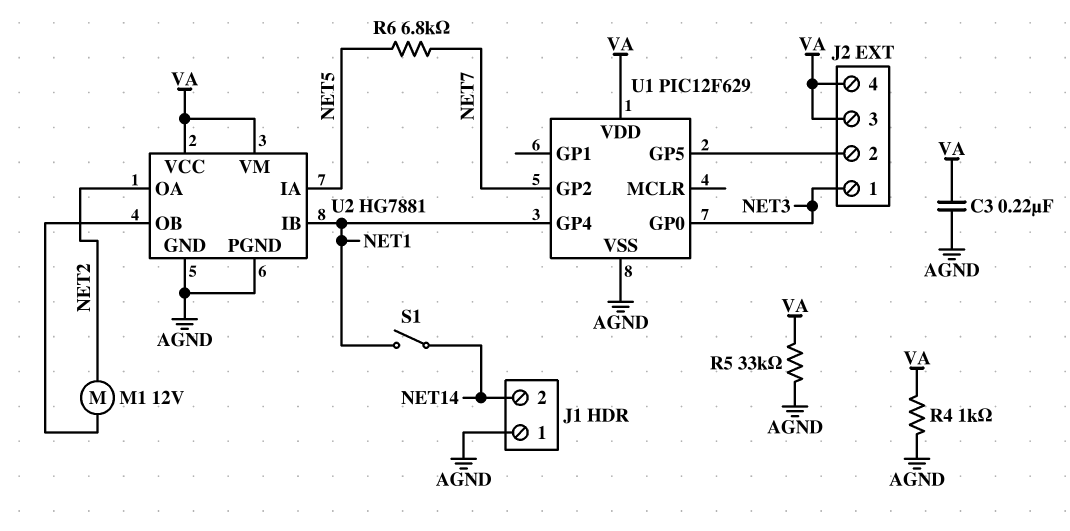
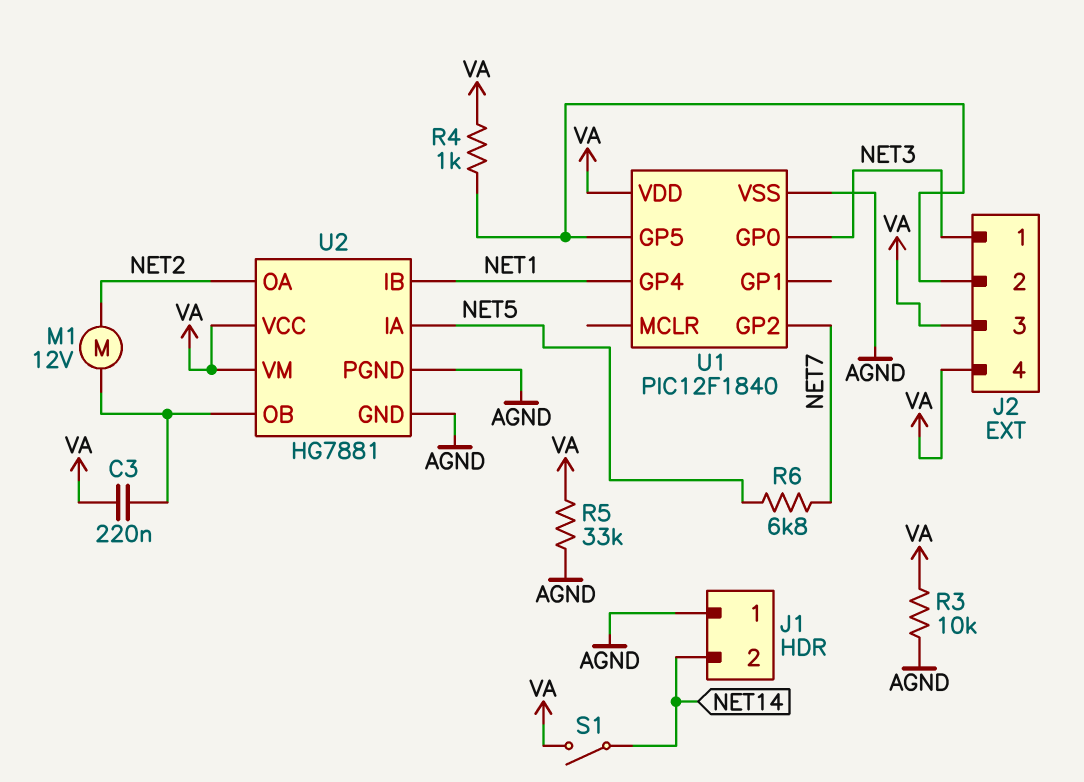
C3: 220nF (AGND, VA) -> 220nF (U2/OB, VA)
R3: none -> 10k (AGND, VA)
R4: 1k (AGND, VA) -> 1k (J2/2, VA)
S1: switch (NET1, NET14) -> switch (NET14, VA)
U1: PIC12F629 -> PIC12F1840

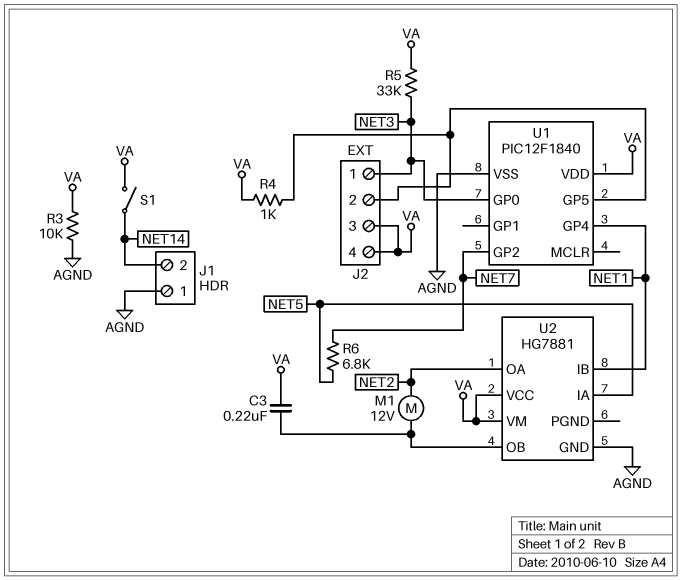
R5: 33k (AGND, VA) -> 33k (NET3, VA)
U2 pin PGND: AGND -> none

